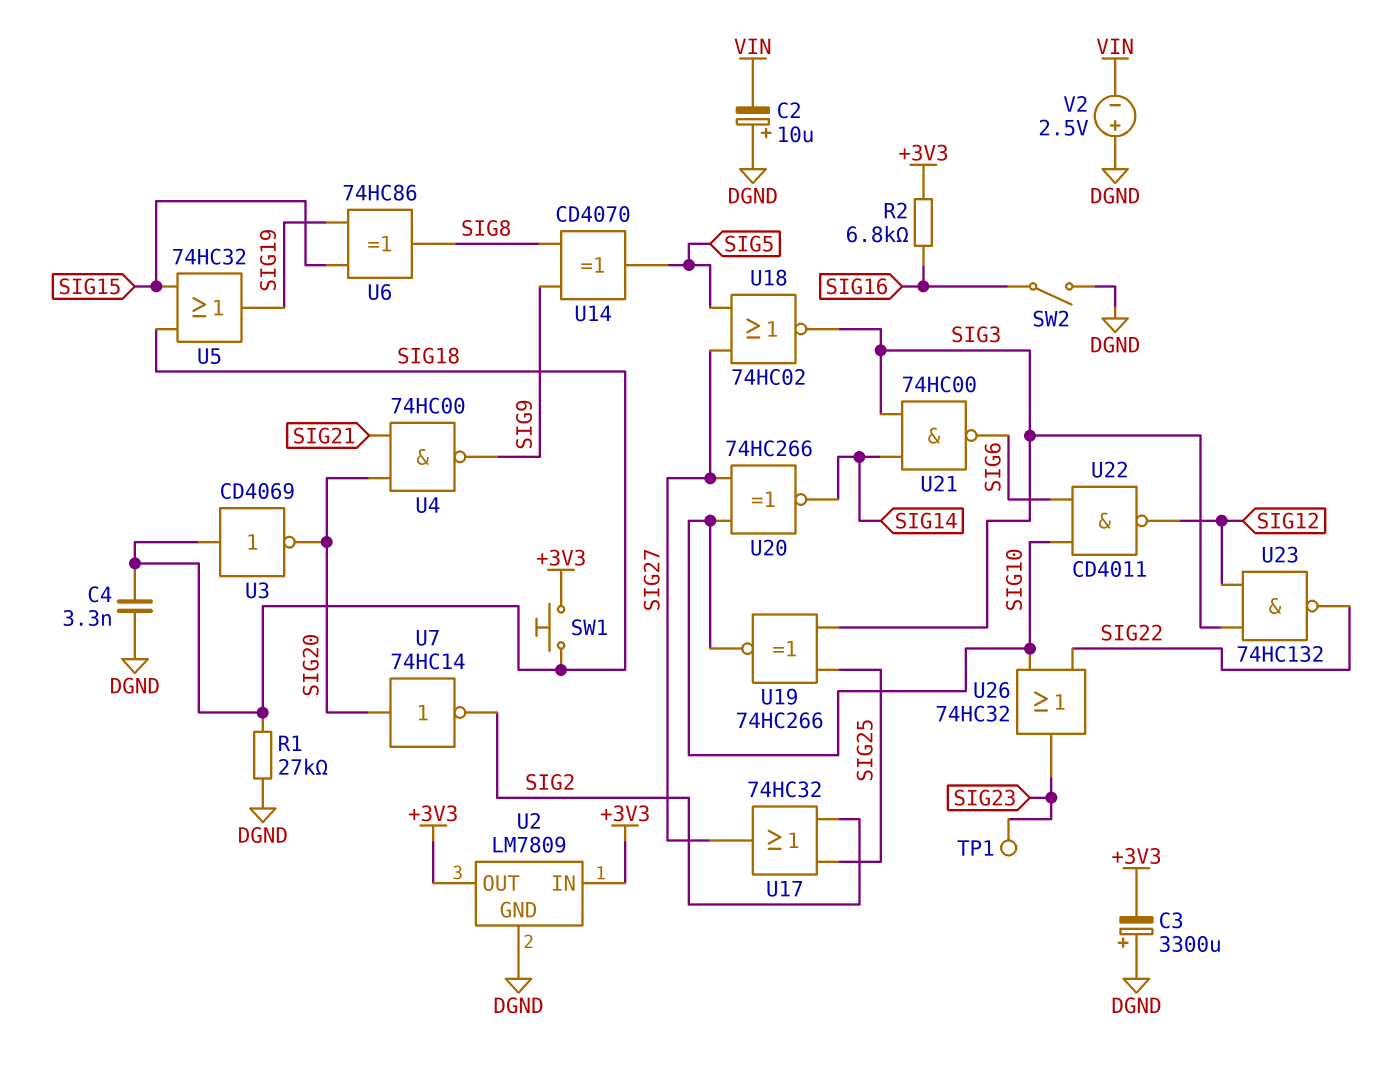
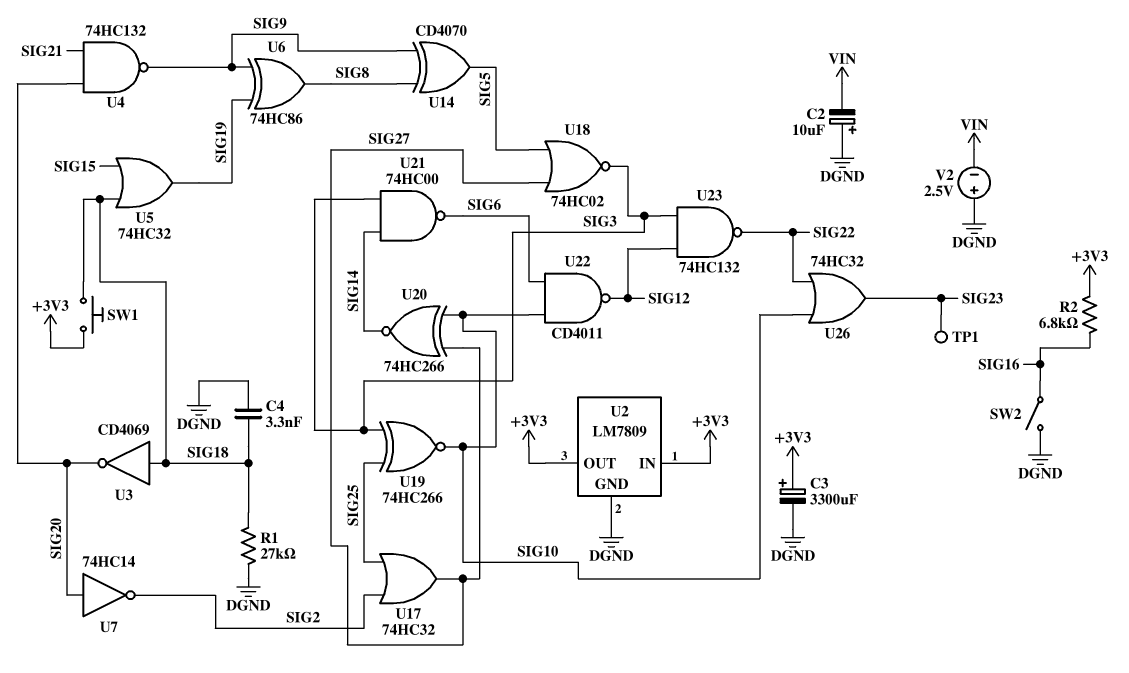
C3: 3300uF (plus DGND, minus +3V3) -> 3300uF (plus +3V3, minus DGND)
U4: NAND 74HC00 (in SIG20, in SIG21, out SIG9) -> NAND 74HC132 (in SIG20, in SIG21, out SIG9)
U6: XOR 74HC86 (in SIG15, in SIG19, out SIG8) -> XOR 74HC86 (in SIG9, in SIG19, out SIG8)

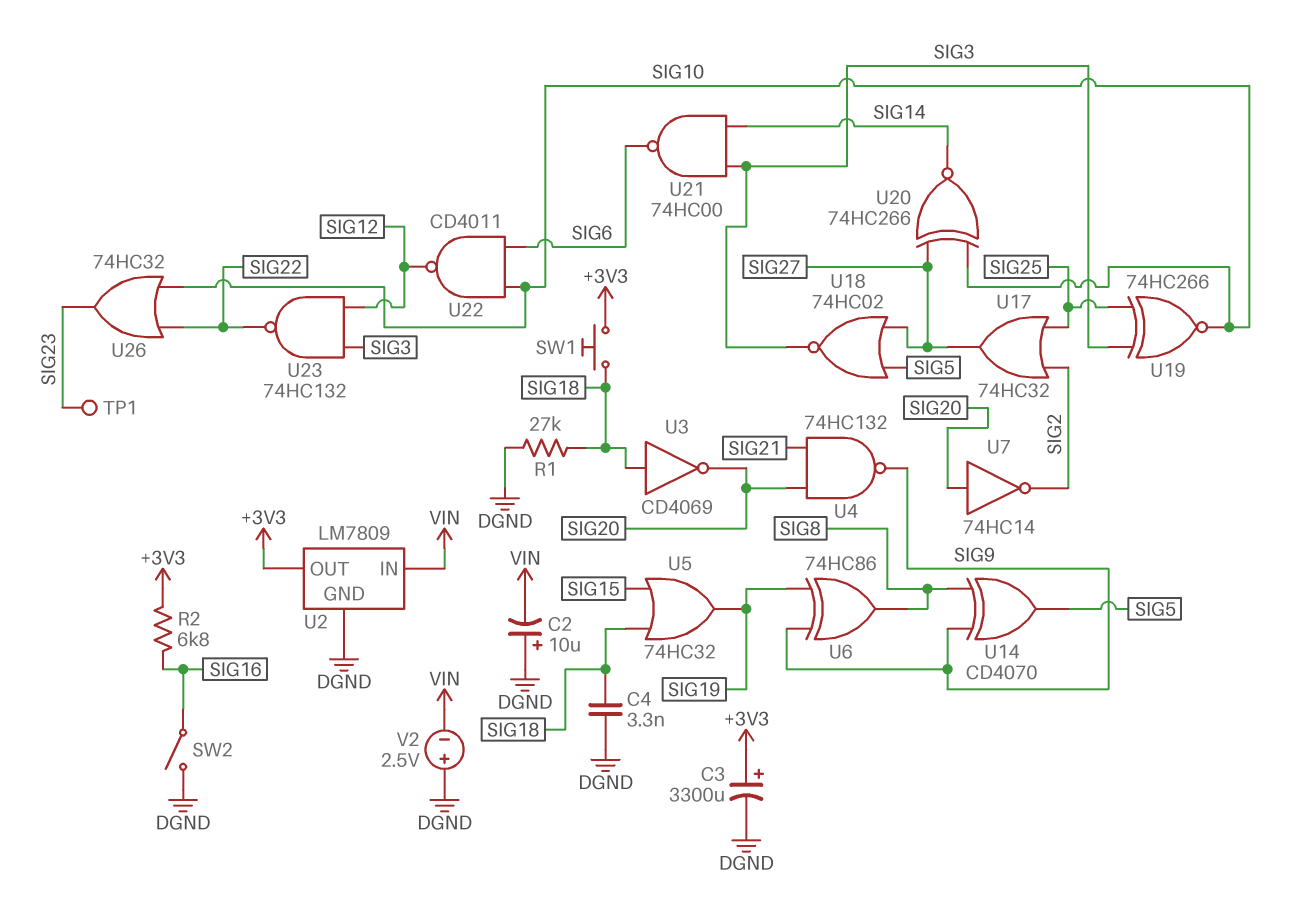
U2 pin IN: +3V3 -> VIN

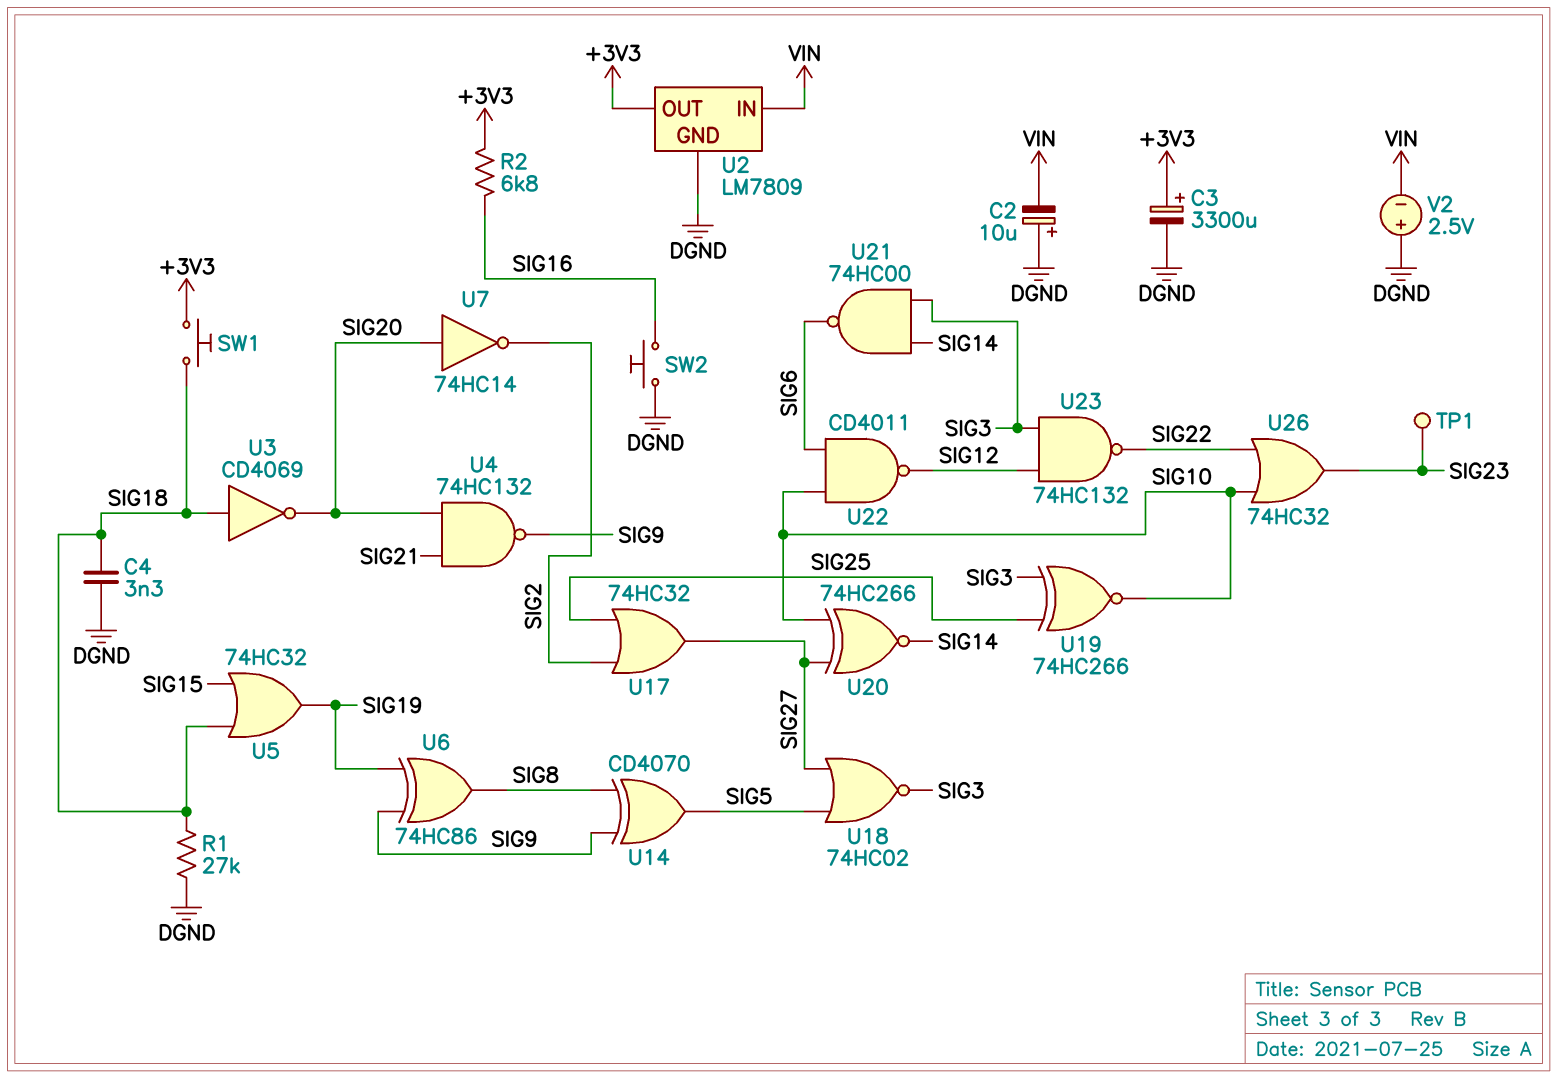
SW2: switch (DGND, SIG16) -> button (DGND, SIG16)

